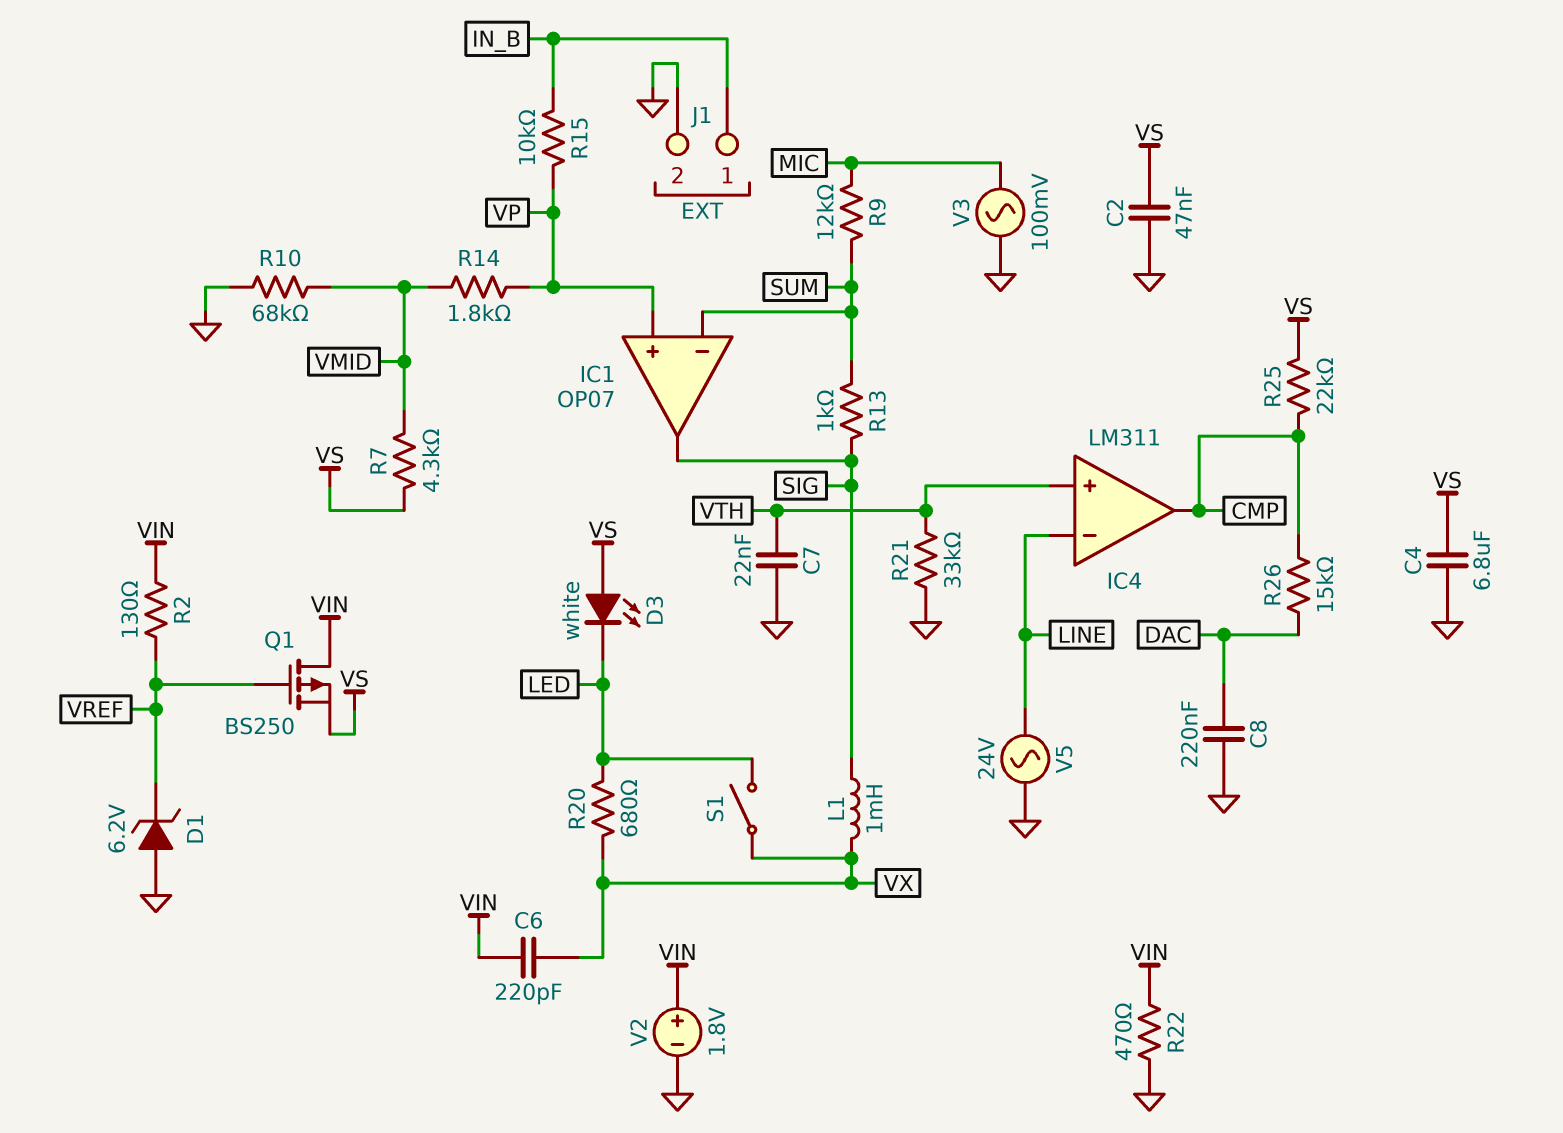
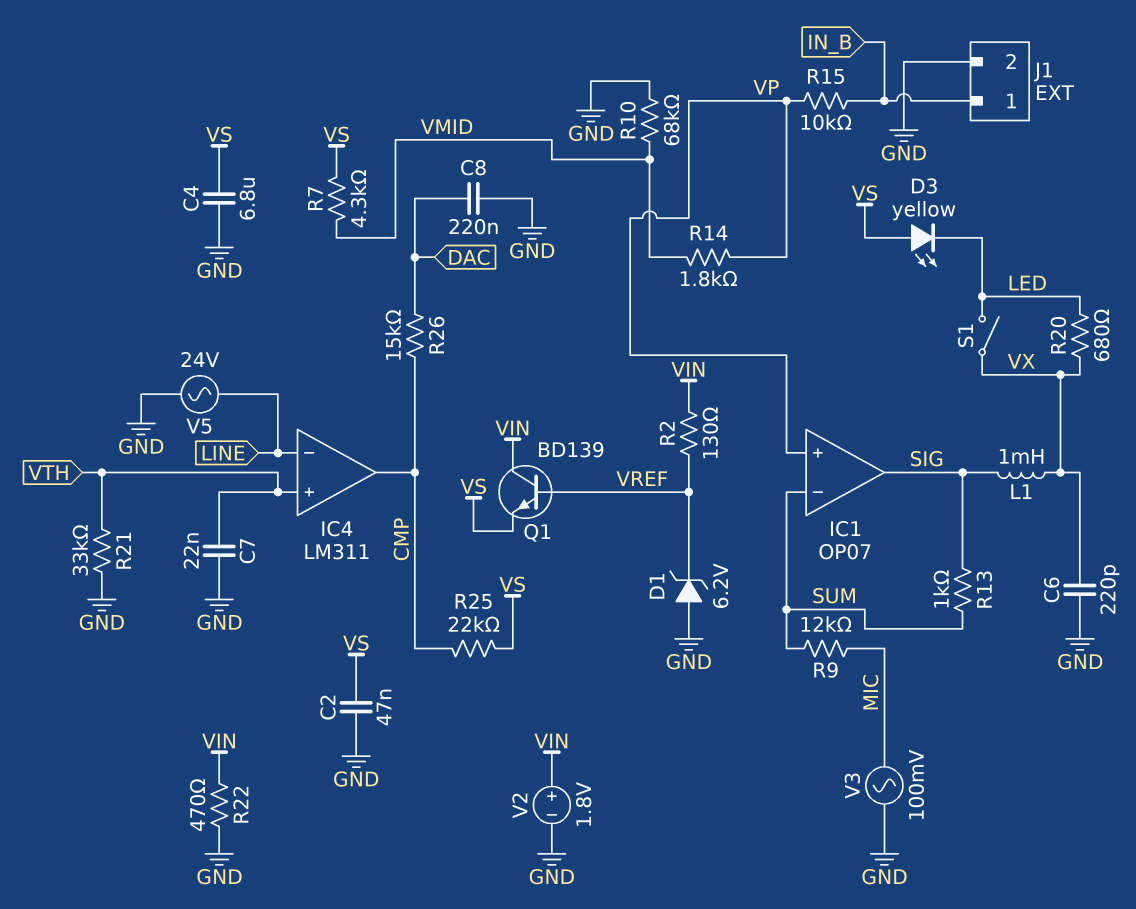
C6: 220pF (VIN, VX) -> 220pF (GND, VX)
D3: LED white (A VS, K LED) -> LED yellow (A VS, K LED)
Q1: PMOS BS250 (G VREF, D VIN, S VS) -> NPN BD139 (B VREF, C VIN, E VS)

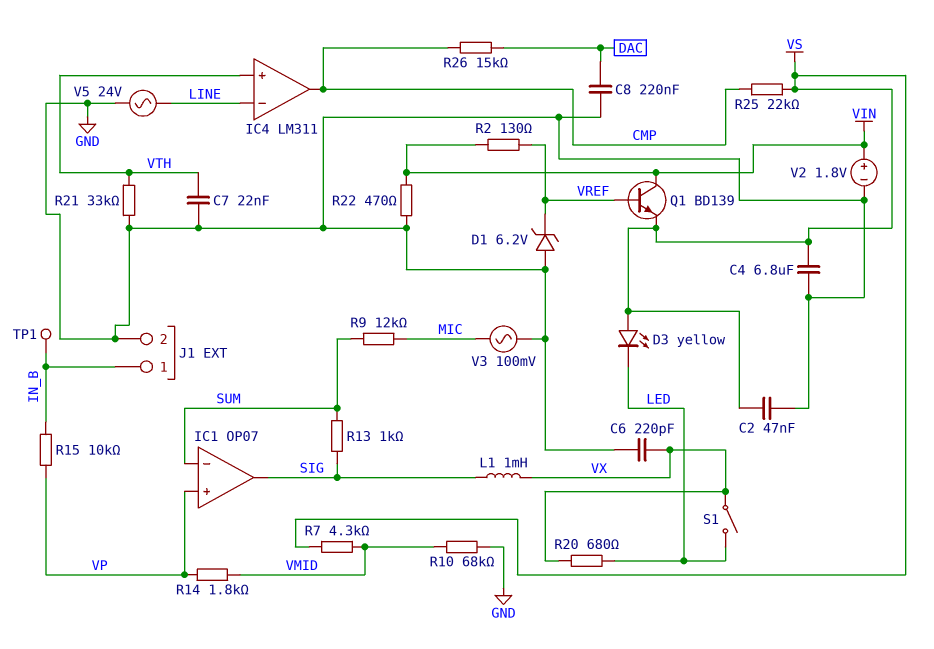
TP1: none -> test point (IN_B)

